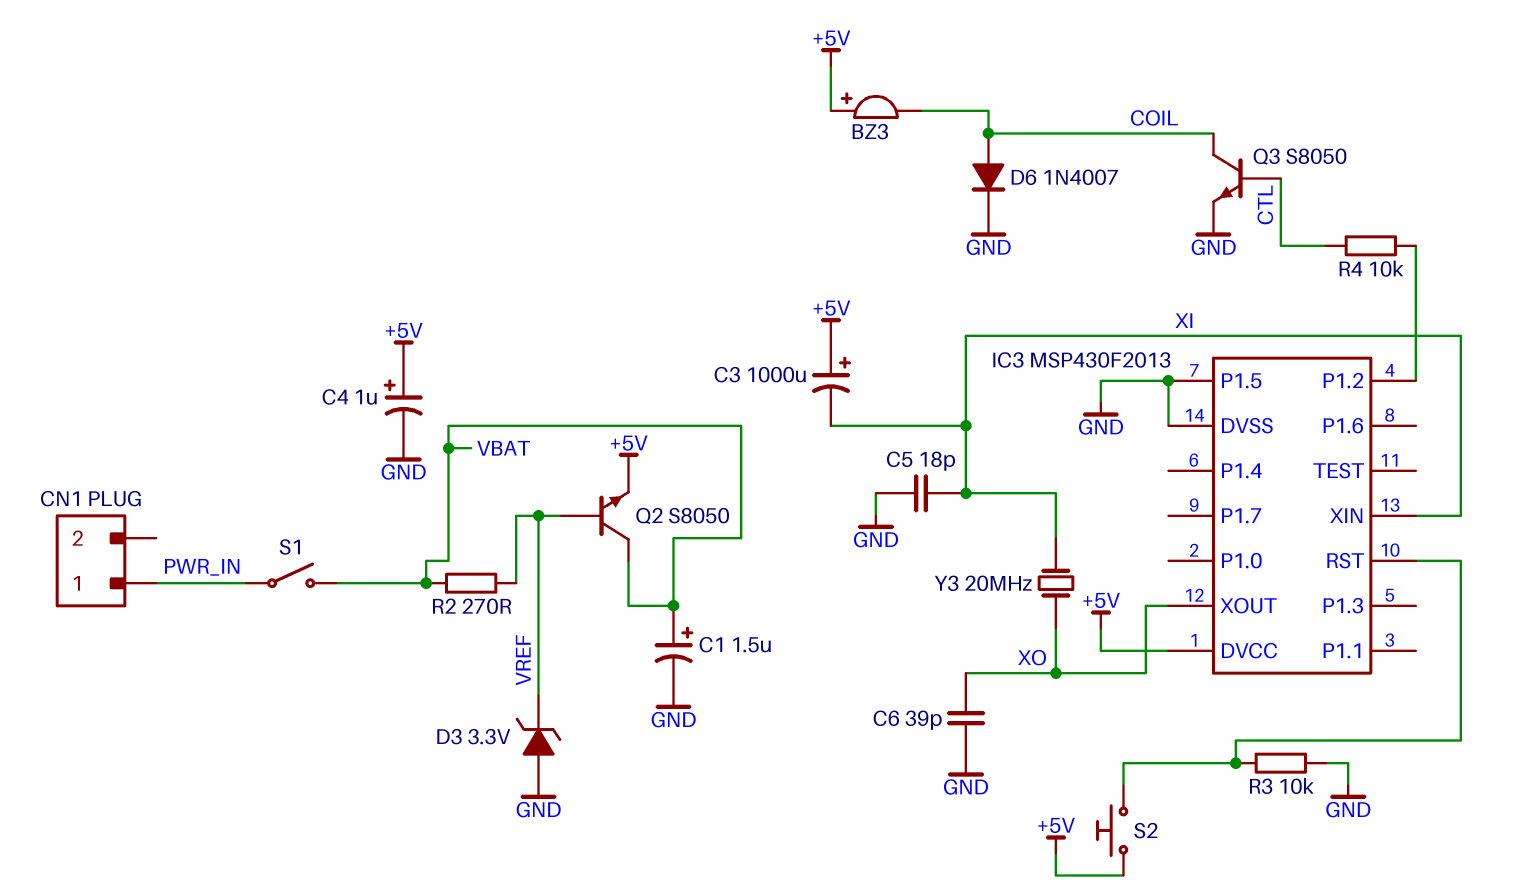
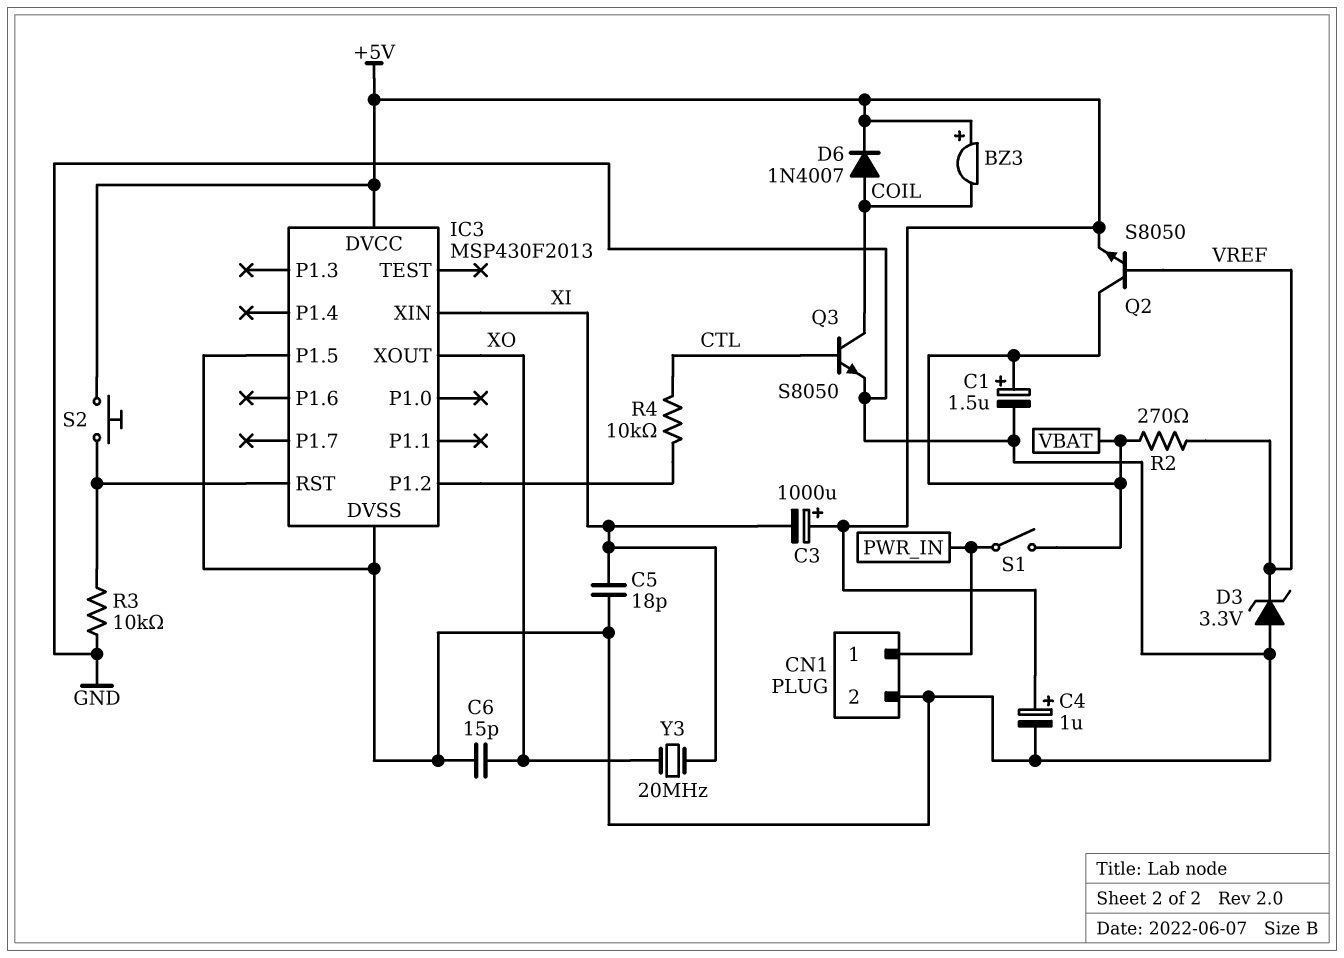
C6: 39pF (GND, XO) -> 15pF (GND, XO)
CN1 pin 2: none -> GND
D6: diode 1N4007 (A COIL, K GND) -> diode 1N4007 (A COIL, K +5V)

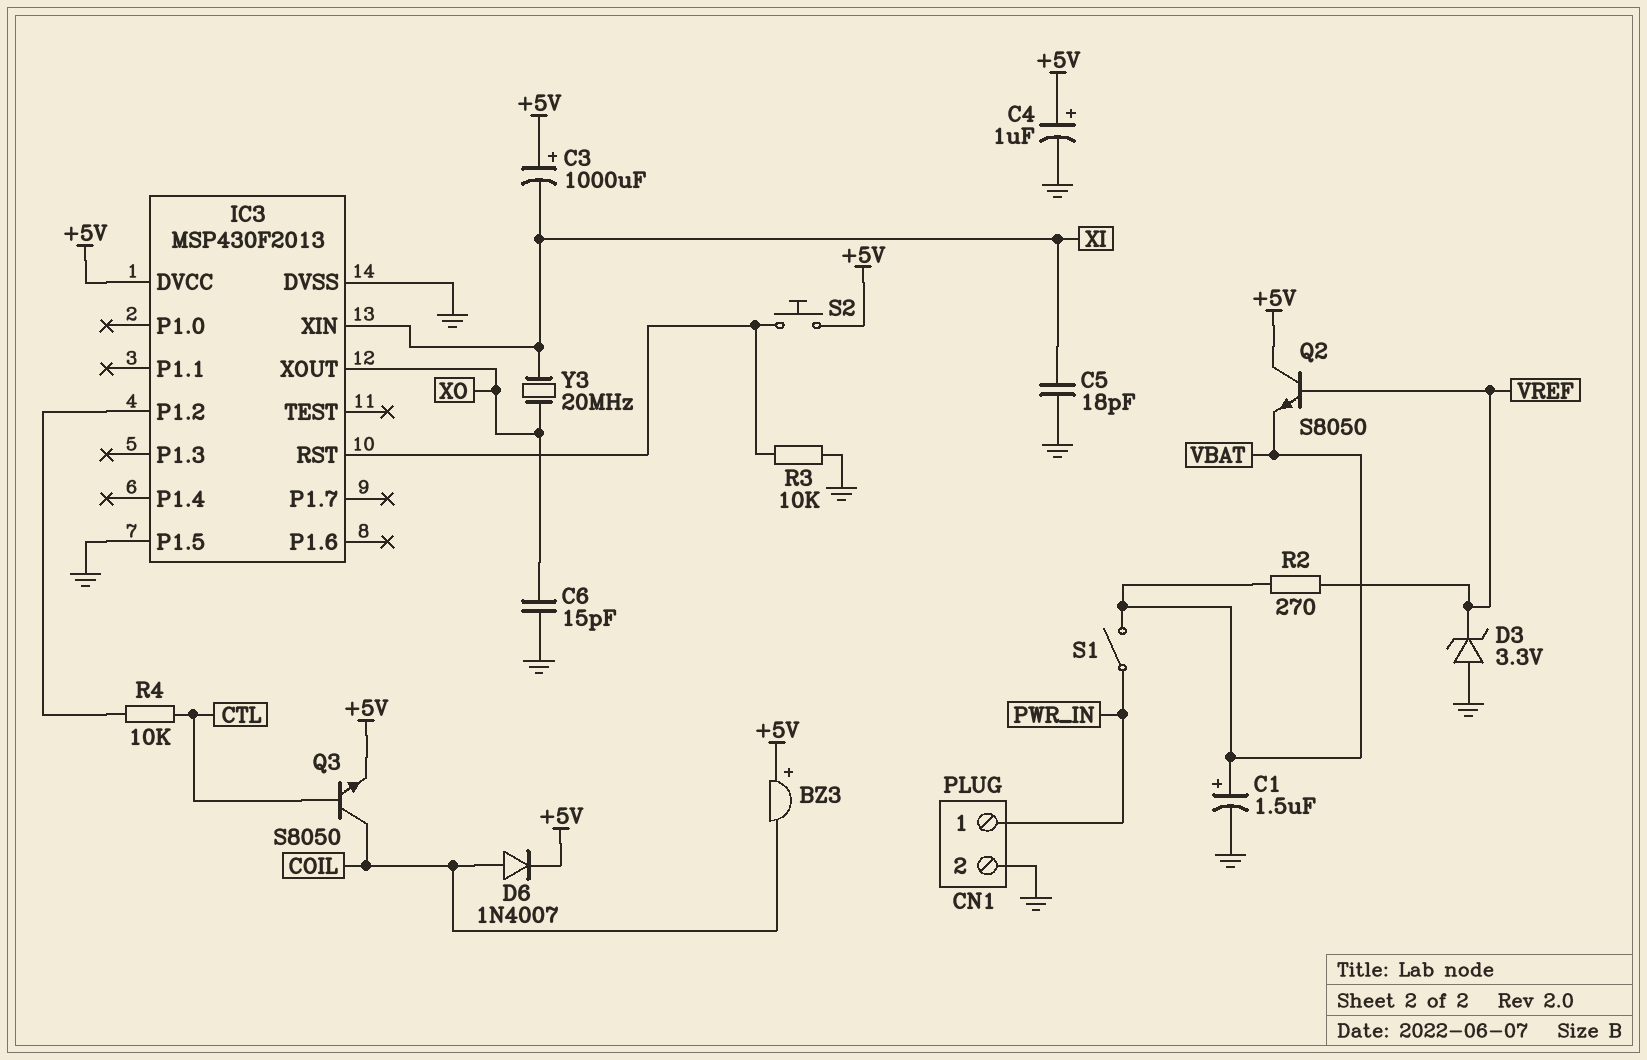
Q2: NPN S8050 (B VREF, C VBAT, E +5V) -> NPN S8050 (B VREF, C +5V, E VBAT)
Q3: NPN S8050 (B CTL, C COIL, E GND) -> NPN S8050 (B CTL, C COIL, E +5V)

